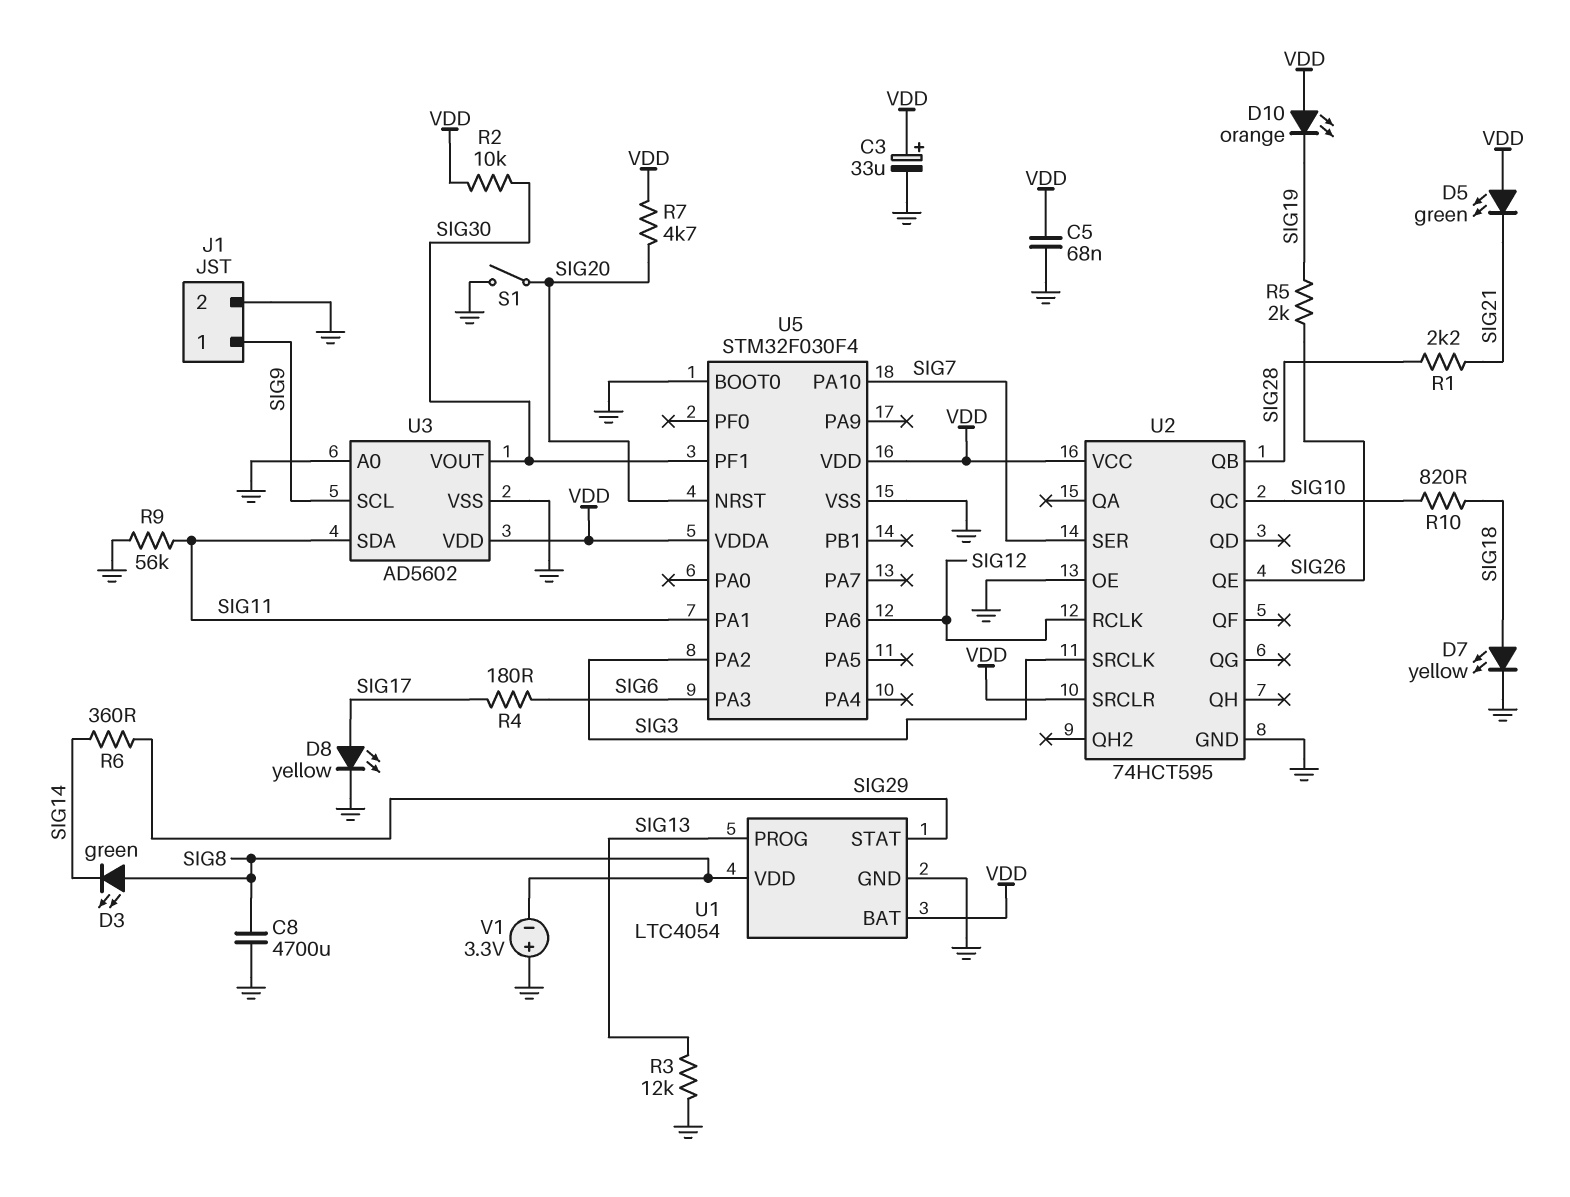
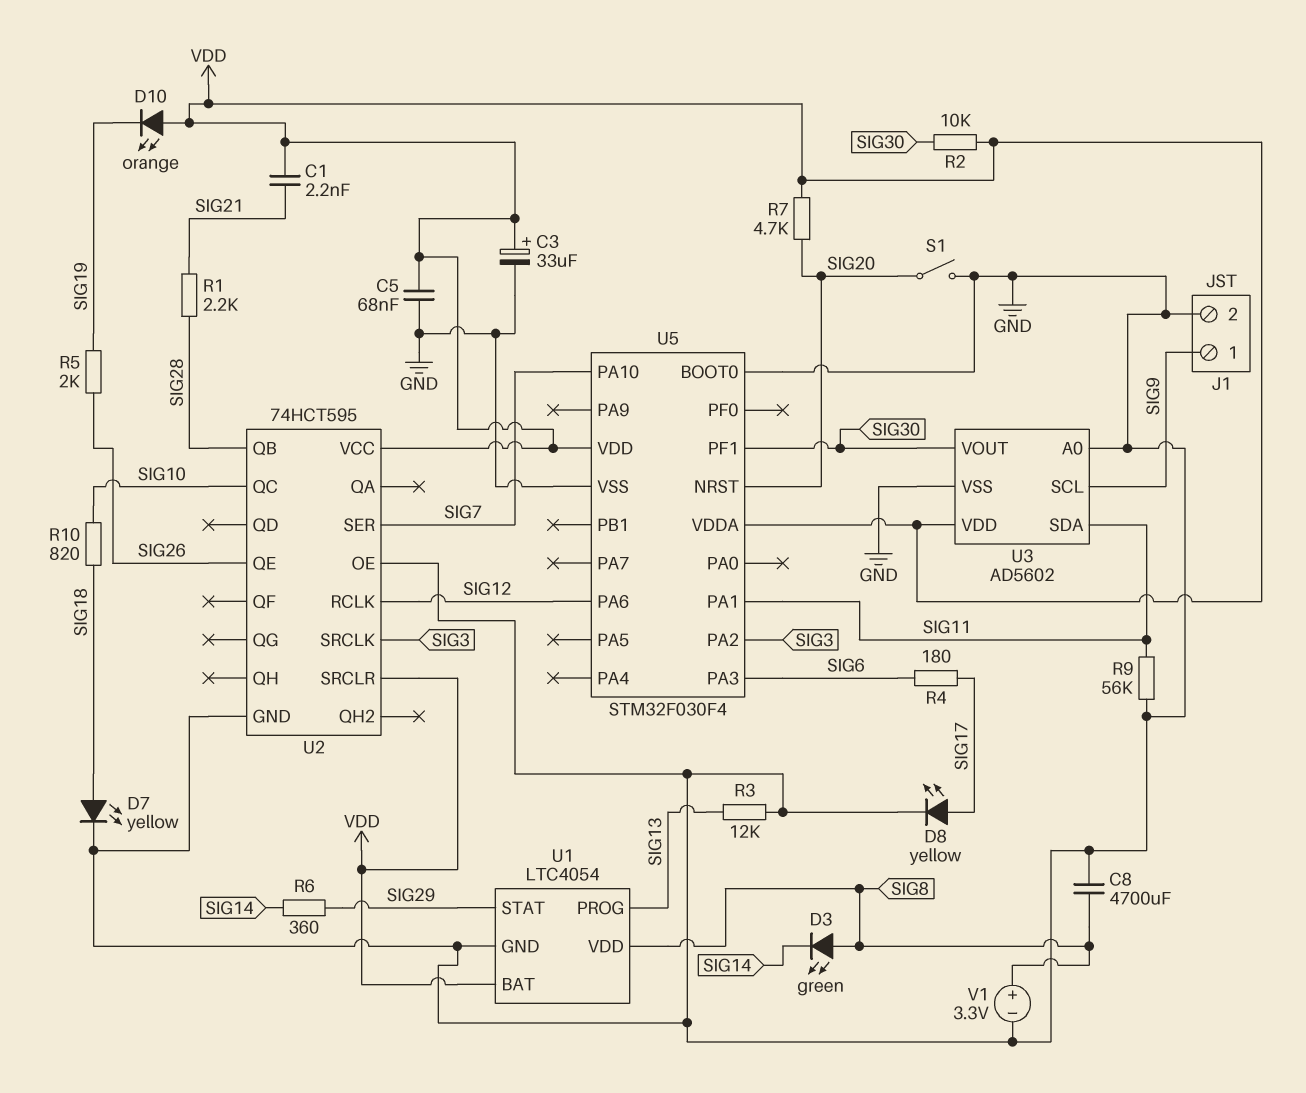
C1: none -> 2.2nF (SIG21, VDD)
D5: LED green (A VDD, K SIG21) -> none
V1: 3.3V (plus GND, minus SIG8) -> 3.3V (plus SIG8, minus GND)

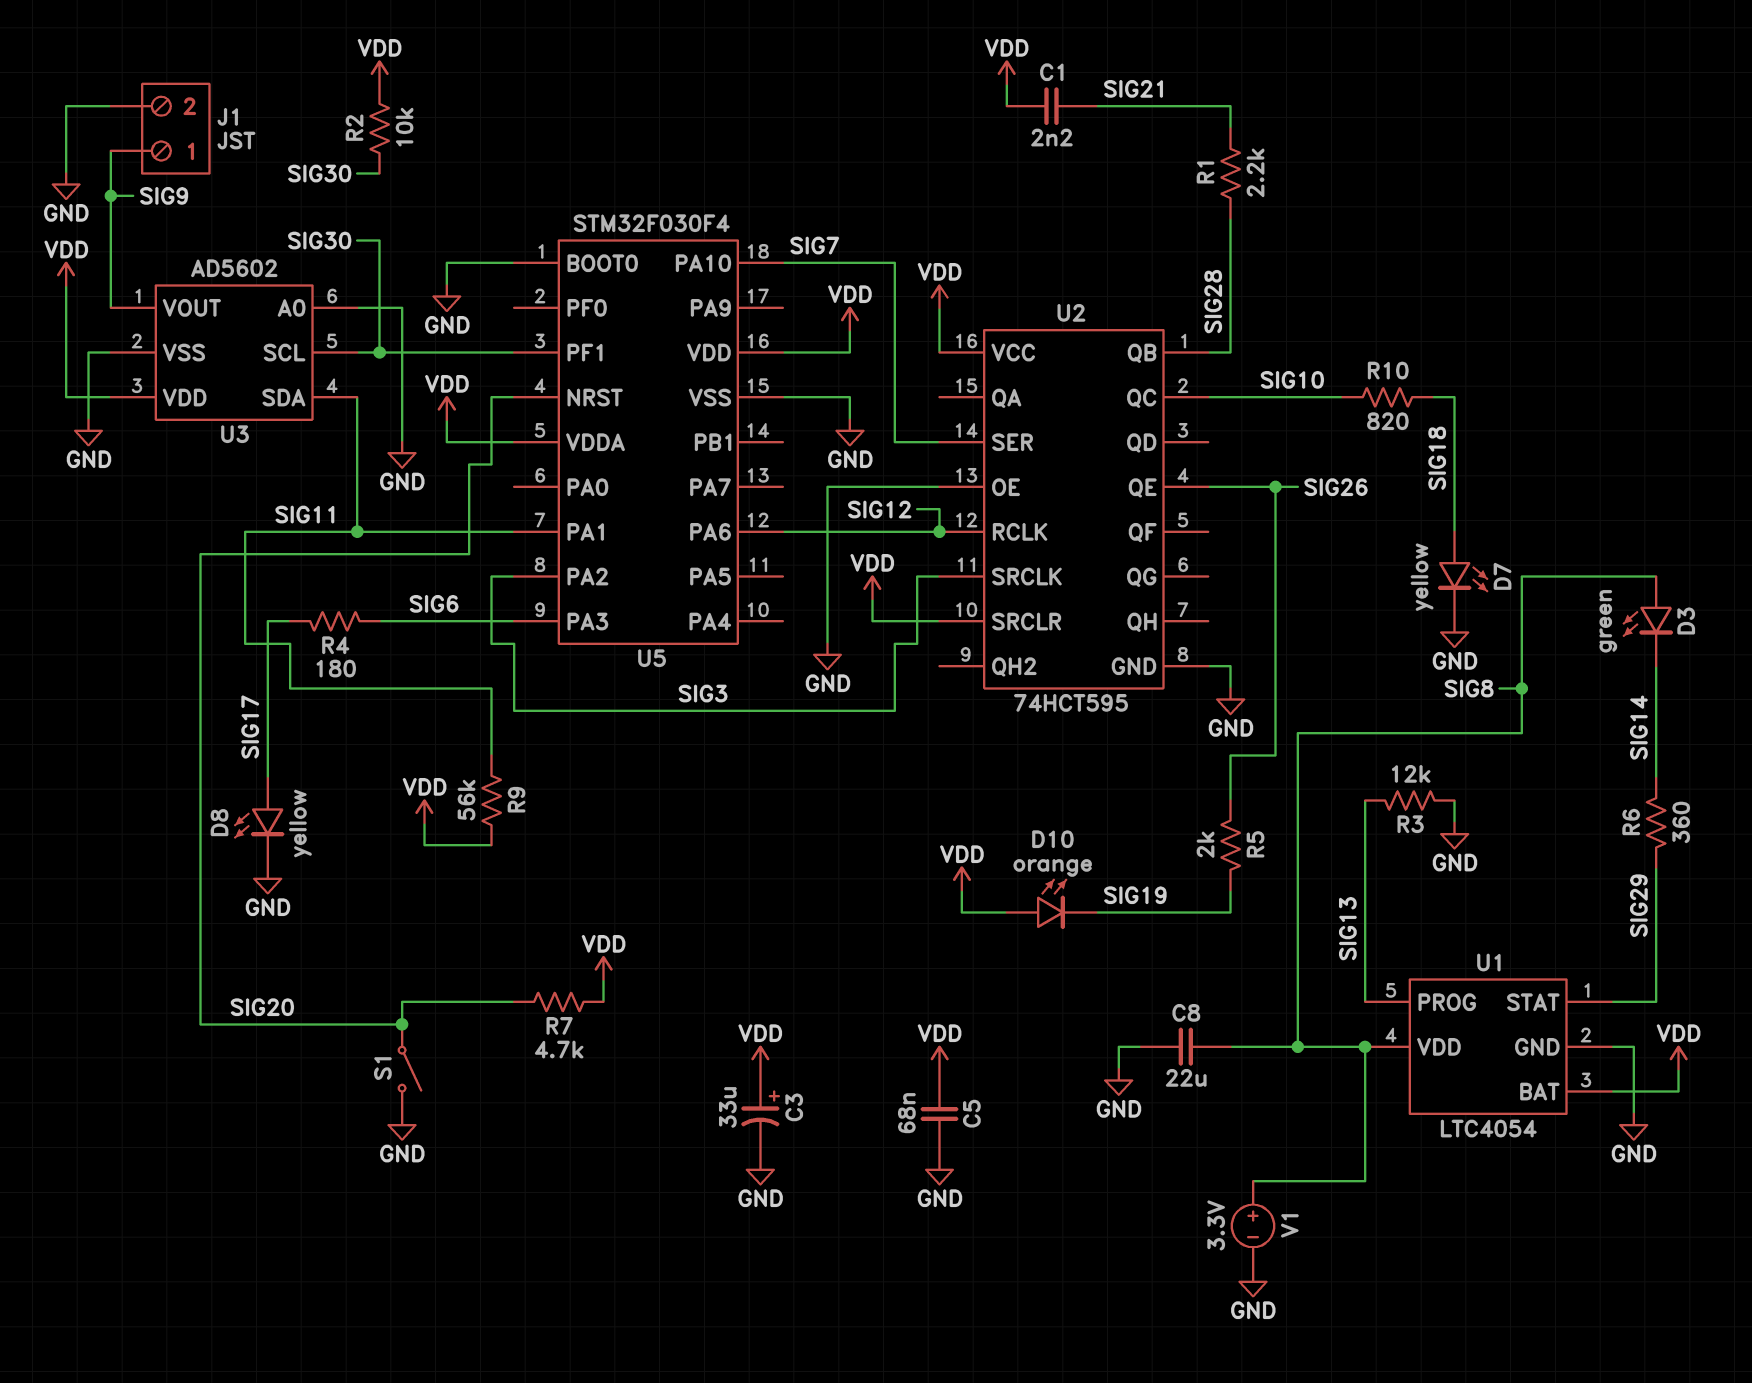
C8: 4700uF (GND, SIG8) -> 22uF (GND, SIG8)
R9: 56k (GND, SIG11) -> 56k (SIG11, VDD)
U3 pin SCL: SIG9 -> SIG30
U3 pin VOUT: SIG30 -> SIG9

